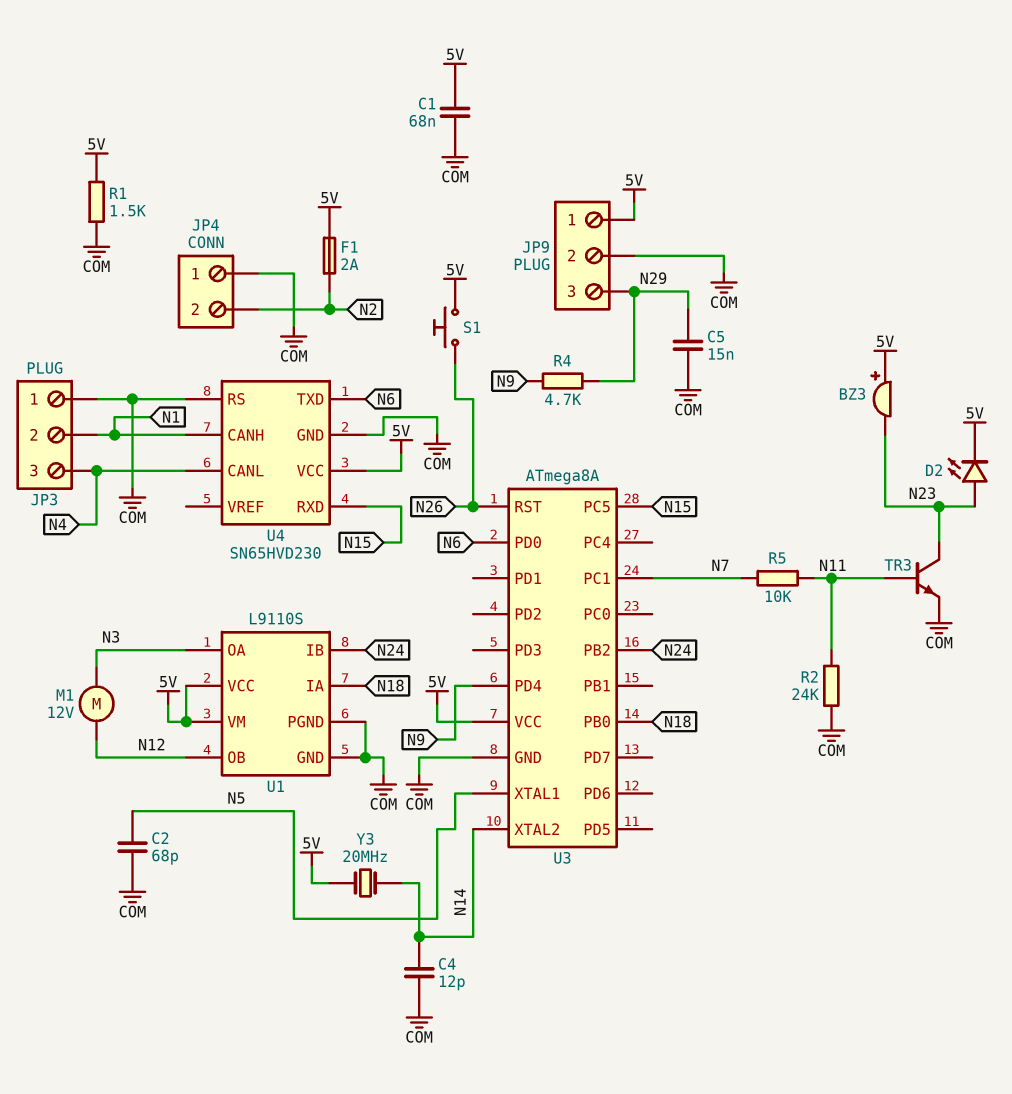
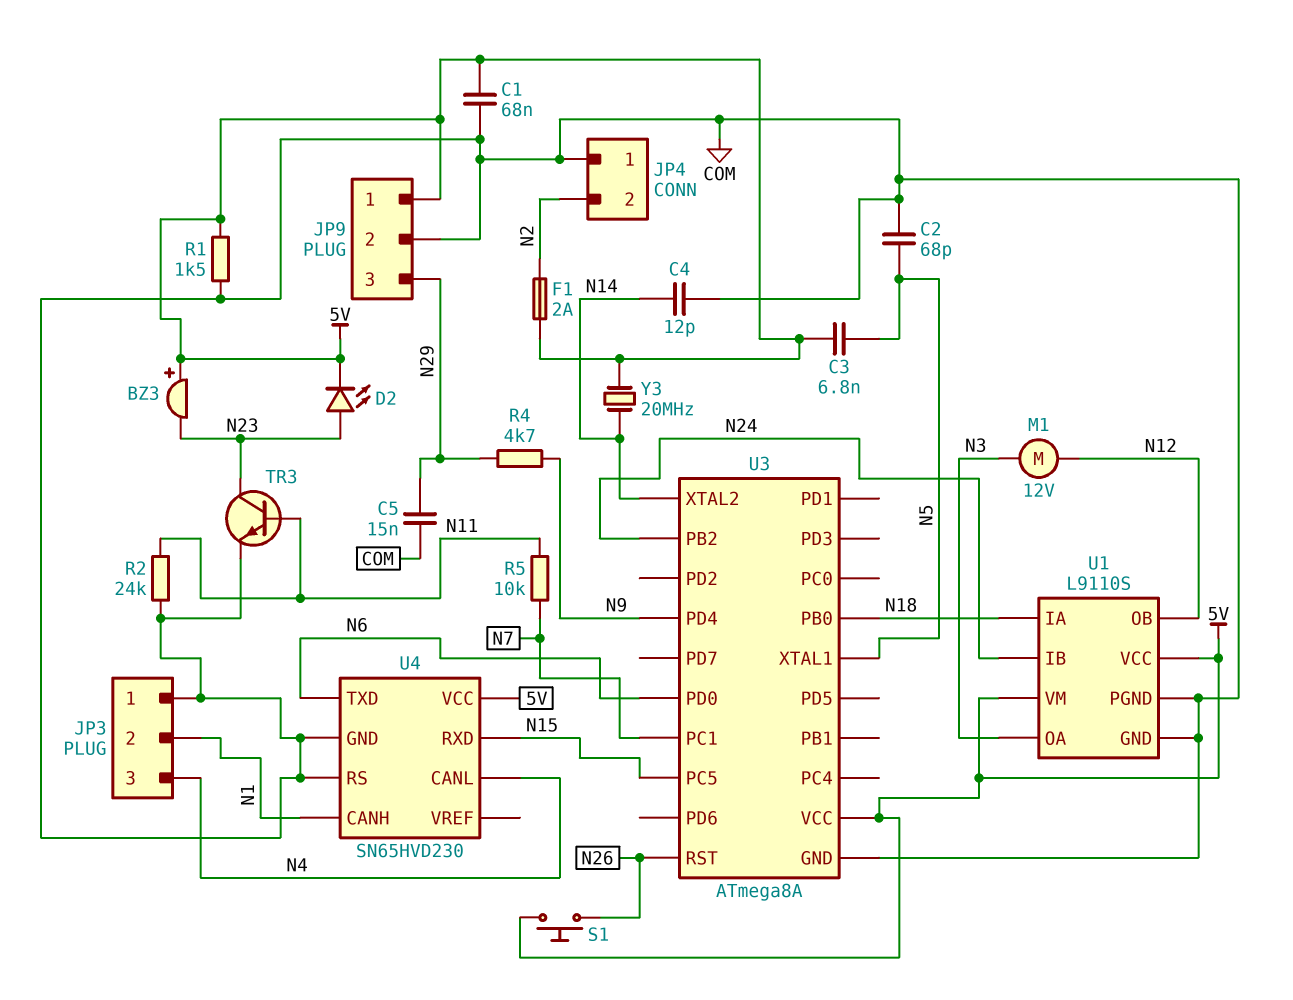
C3: none -> 6.8nF (5V, N5)

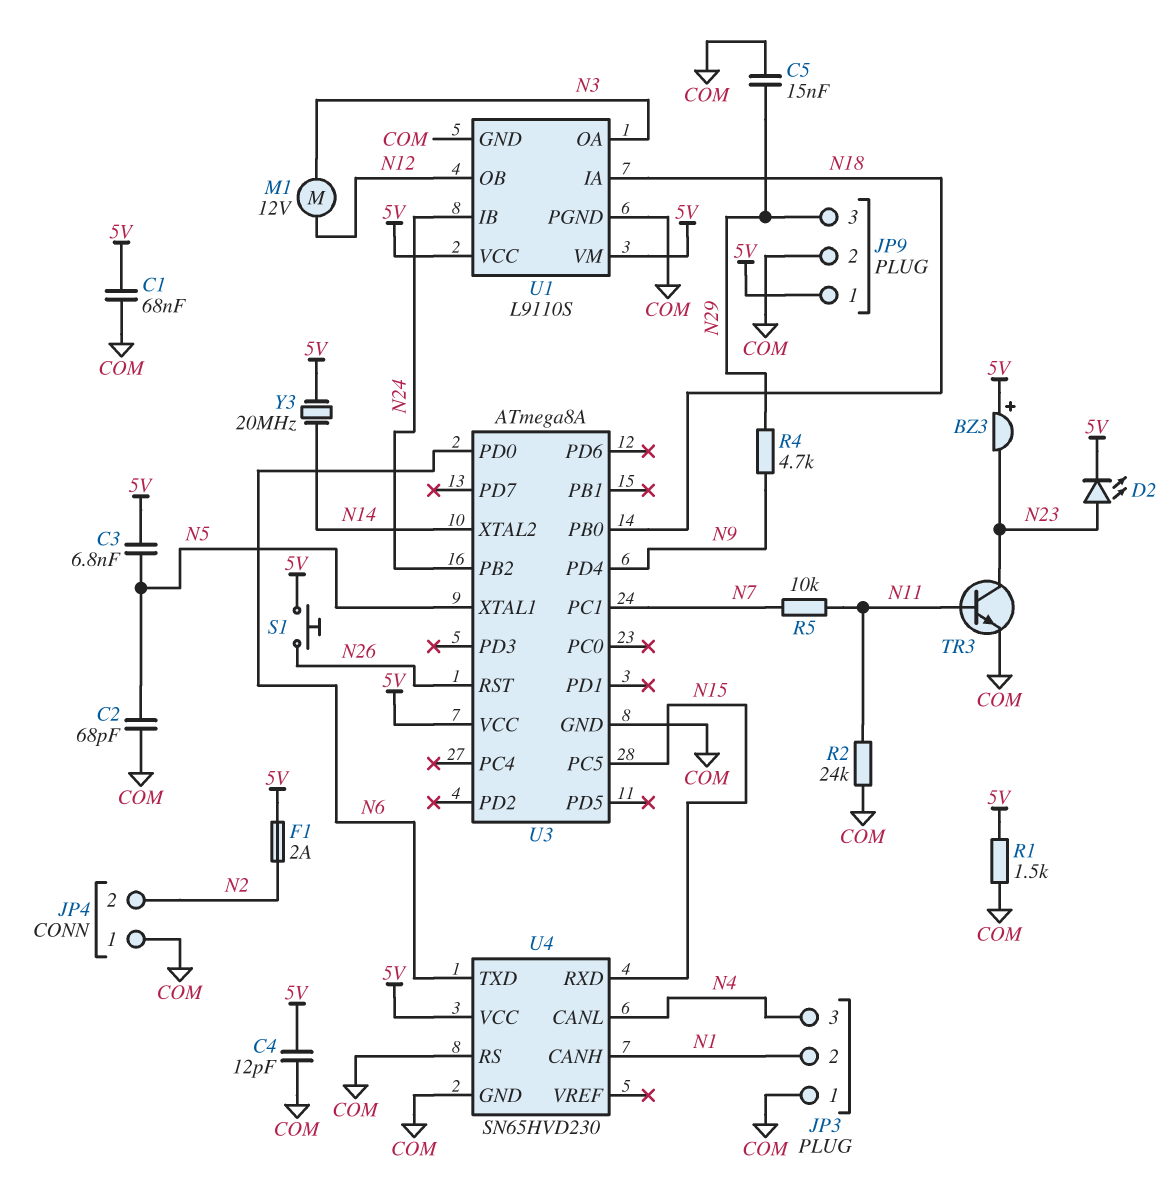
C4: 12pF (COM, N14) -> 12pF (5V, COM)

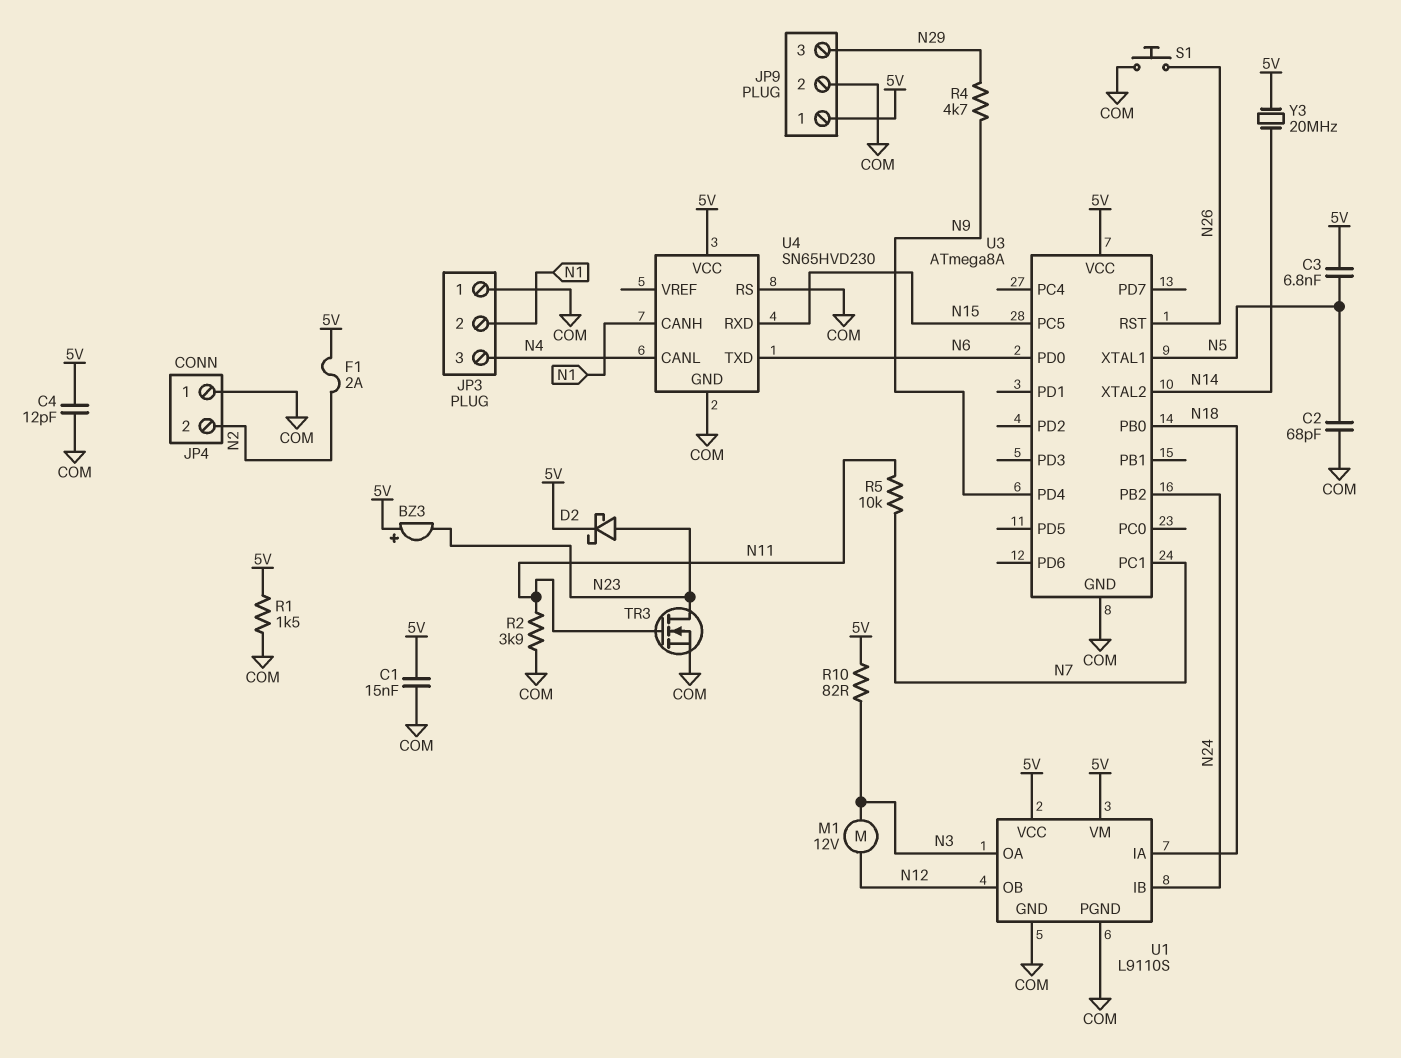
C1: 68nF (5V, COM) -> 15nF (5V, COM)
C5: 15nF (COM, N29) -> none
D2: LED (A N23, K 5V) -> schottky (A N23, K 5V)
R2: 24k (COM, N11) -> 3.9k (COM, N11)
R10: none -> 82 (5V, N3)
S1: button (5V, N26) -> button (COM, N26)
TR3: NPN (B N11, C N23, E COM) -> NMOS (G N11, D N23, S COM)

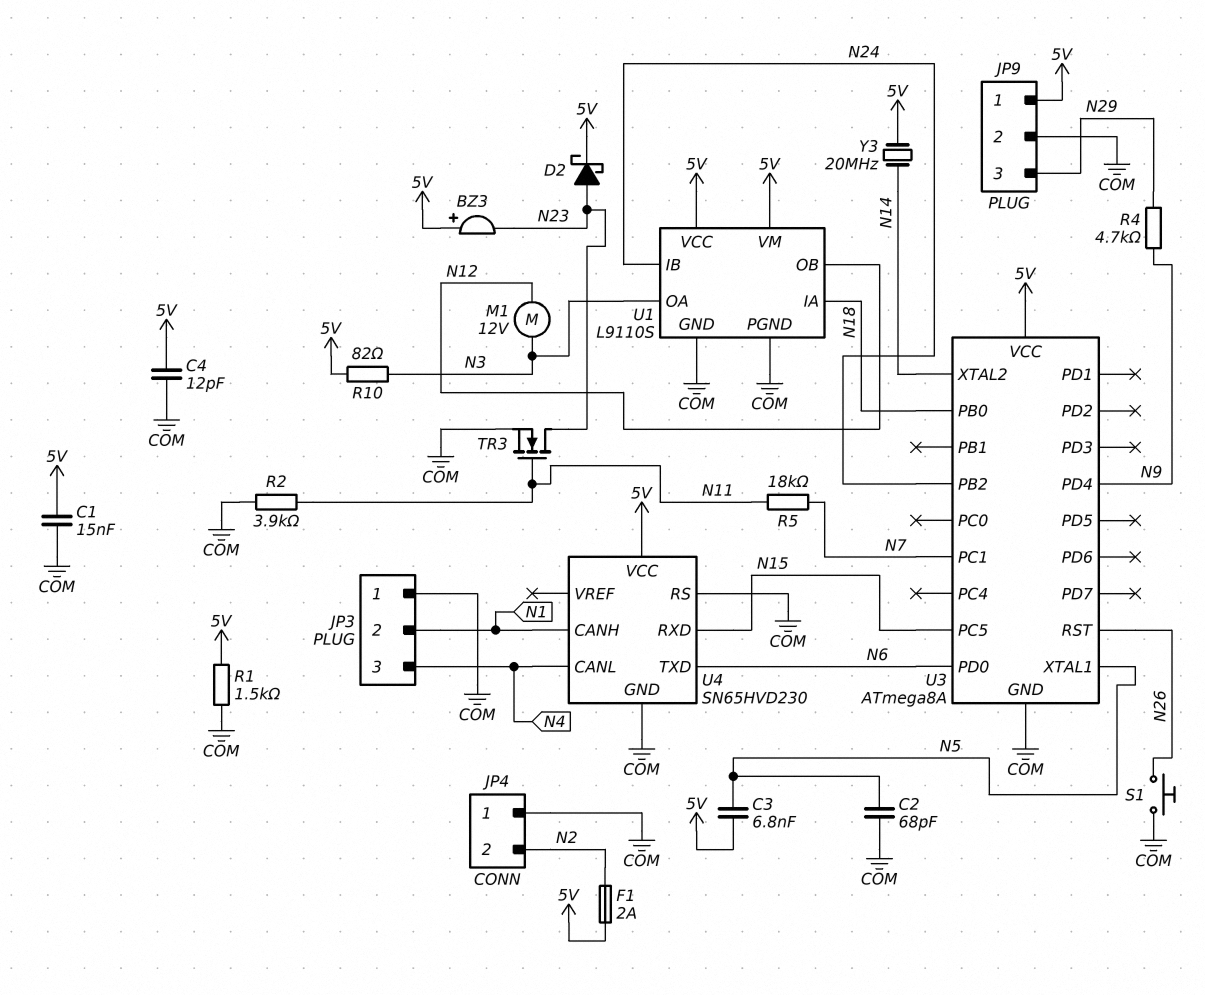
R5: 10k (N7, N11) -> 18k (N7, N11)

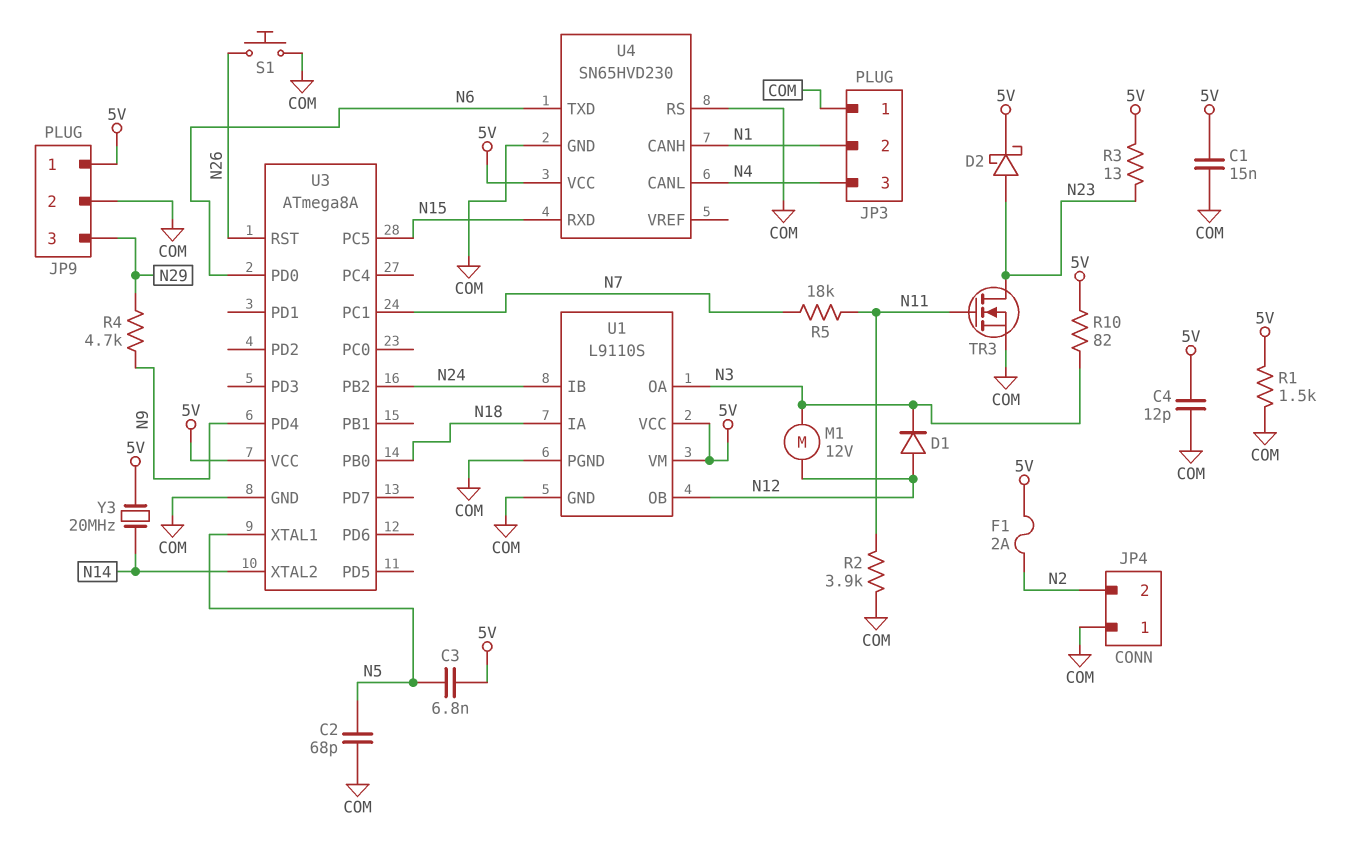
BZ3: buzzer (plus 5V, minus N23) -> none
D1: none -> diode (A N12, K N3)
R3: none -> 13 (5V, N23)

